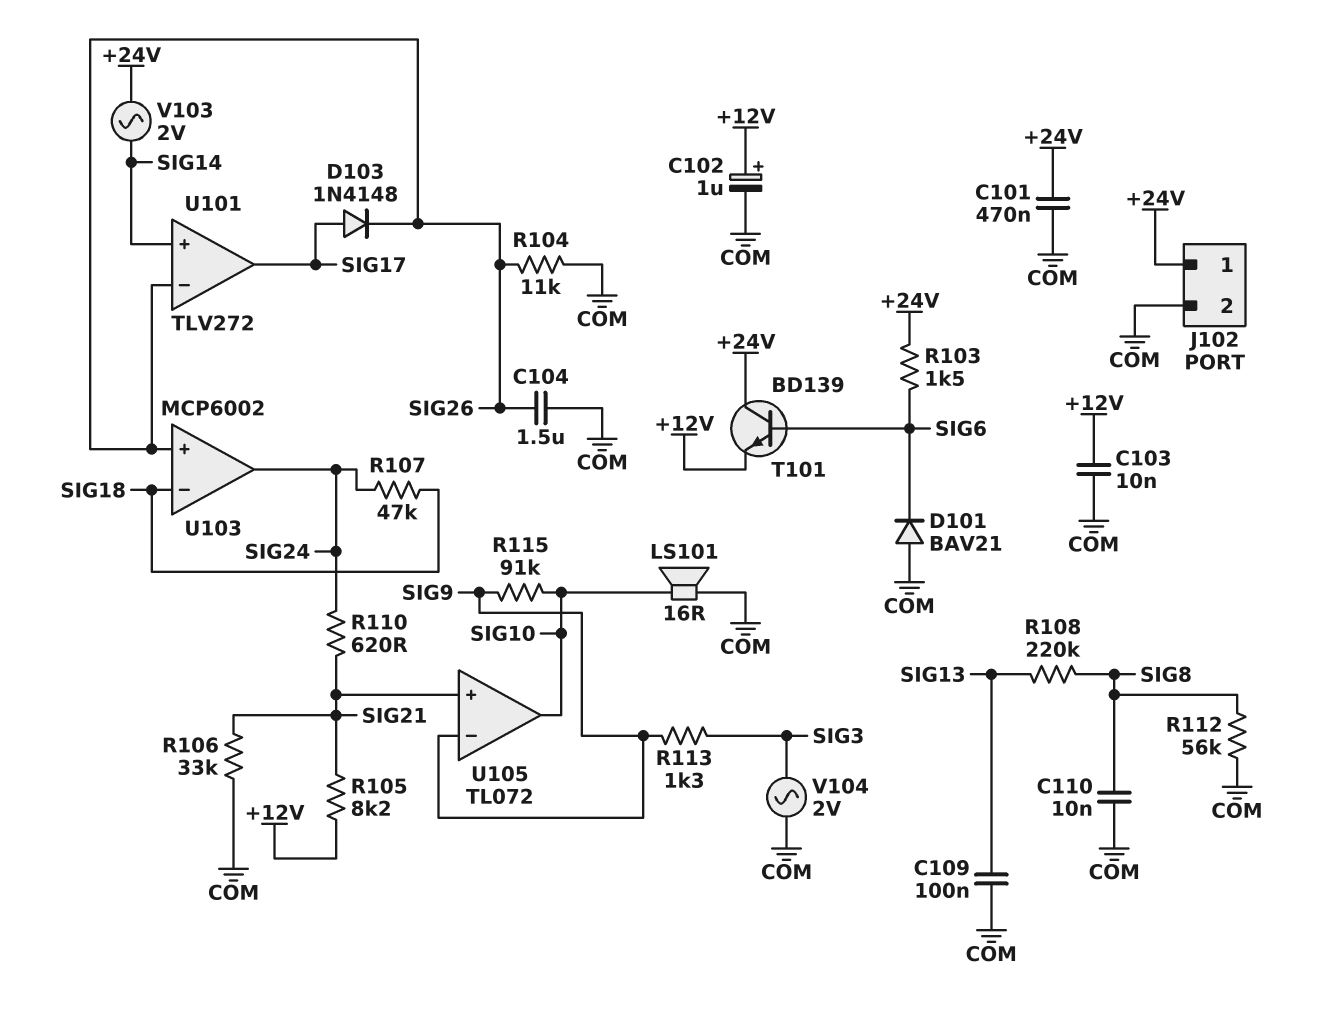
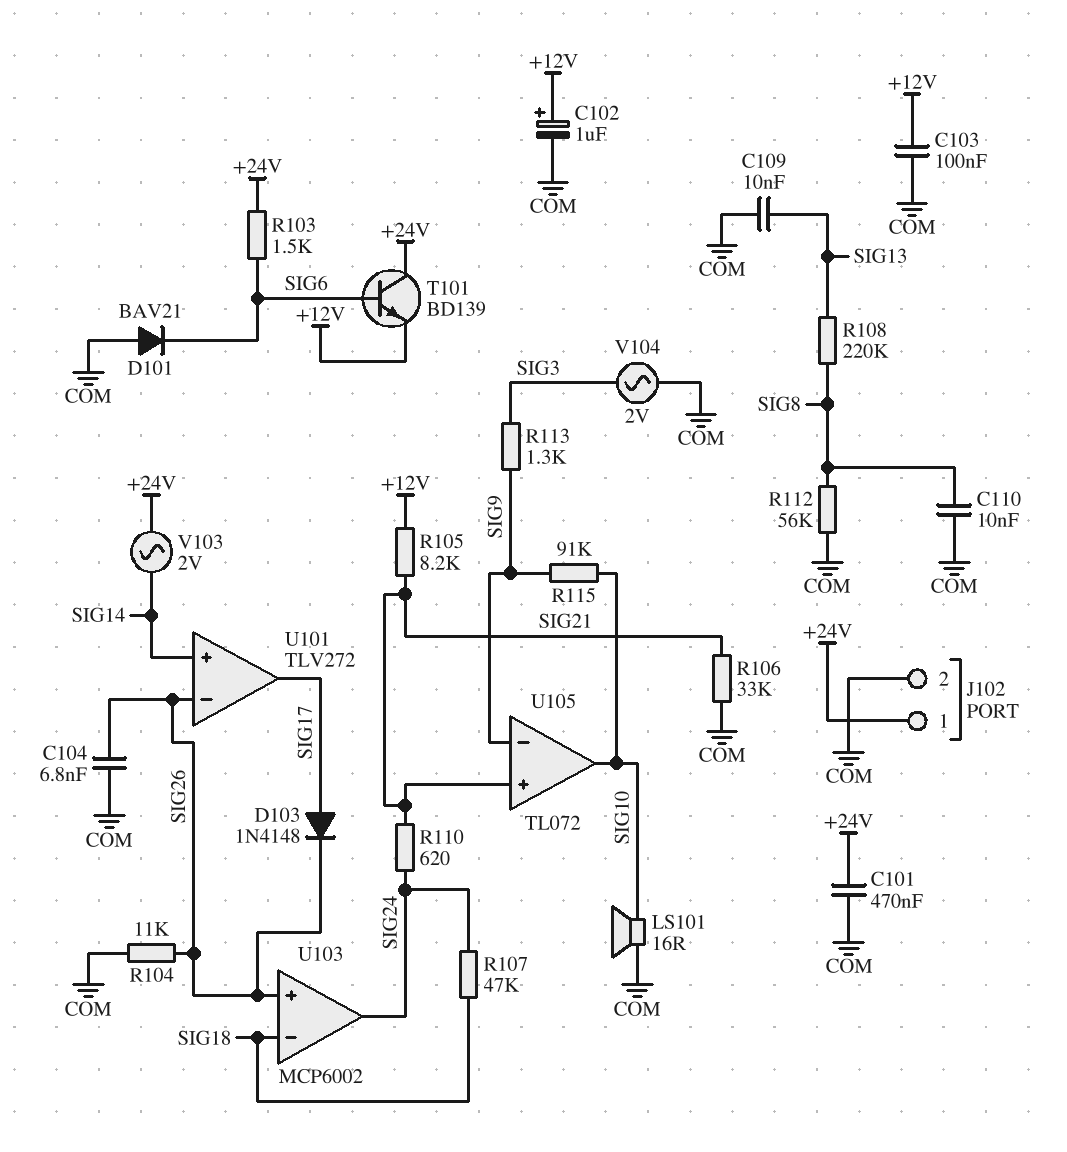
C103: 10nF (+12V, COM) -> 100nF (+12V, COM)
C104: 1.5uF (COM, SIG26) -> 6.8nF (COM, SIG26)
C109: 100nF (COM, SIG13) -> 10nF (COM, SIG13)

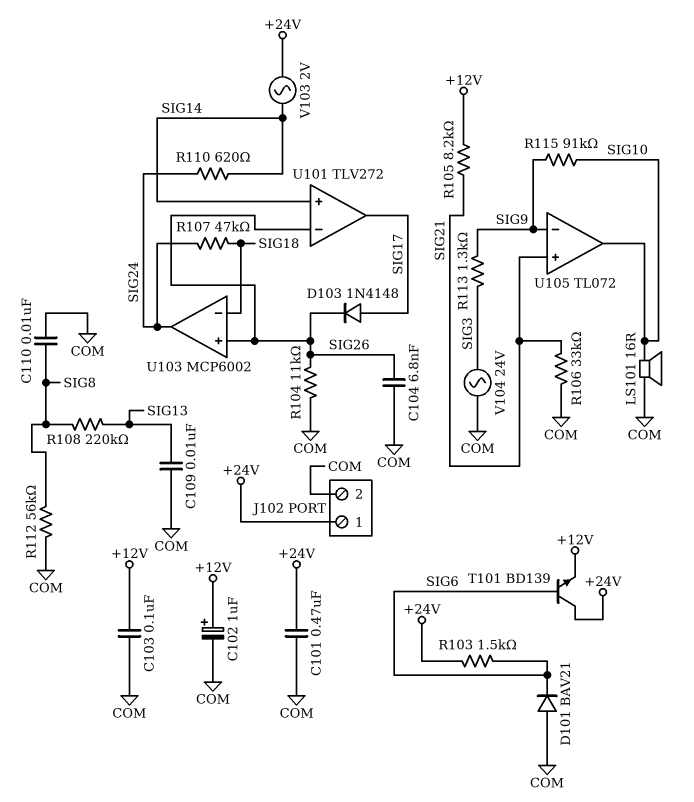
R110: 620 (SIG21, SIG24) -> 620 (SIG14, SIG24)
V104: AC 2V (COM, SIG3) -> AC 24V (COM, SIG3)

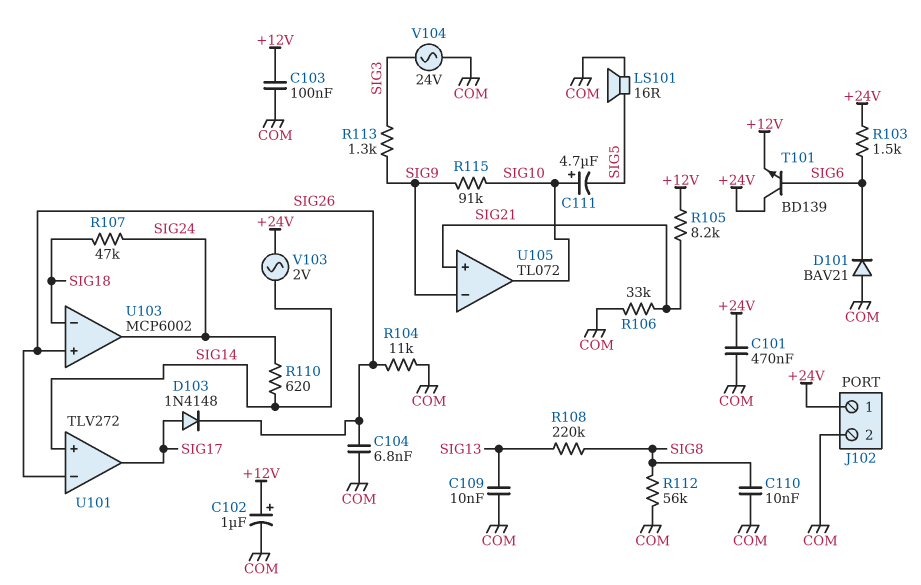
C111: none -> 4.7uF (plus SIG10, minus SIG5)
LS101: speaker 16R (COM, SIG10) -> speaker 16R (COM, SIG5)

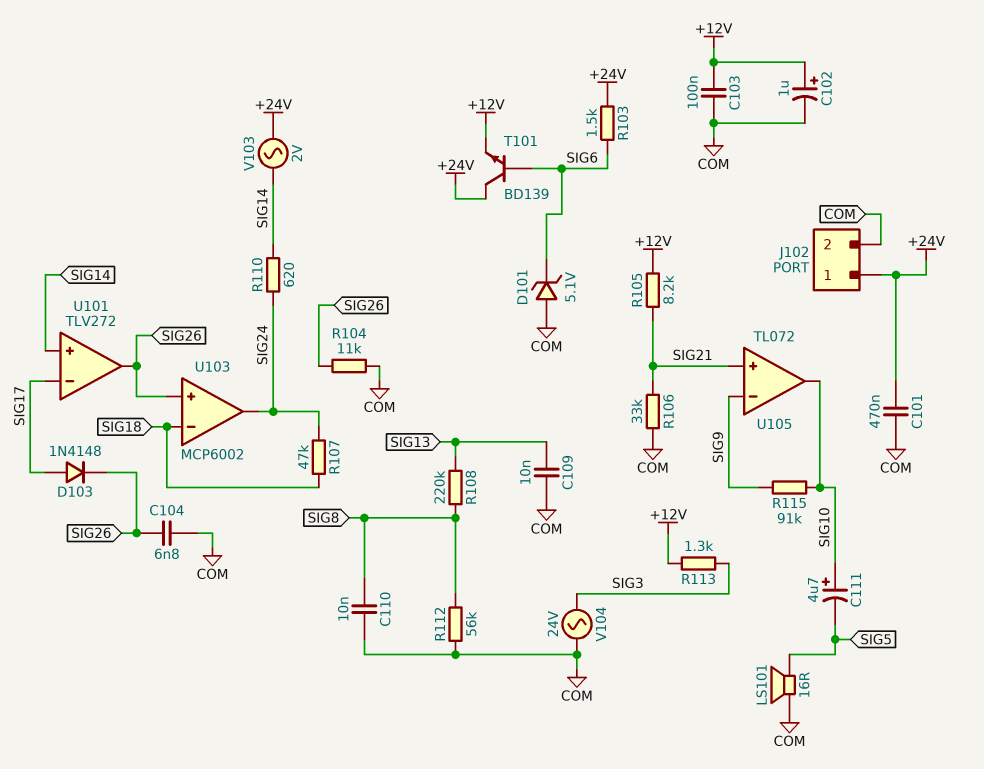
D101: diode BAV21 (A COM, K SIG6) -> zener 5.1V (A COM, K SIG6)
R113: 1.3k (SIG3, SIG9) -> 1.3k (+12V, SIG3)
U101 pin in-: SIG26 -> SIG17
U101 pin out: SIG17 -> SIG26

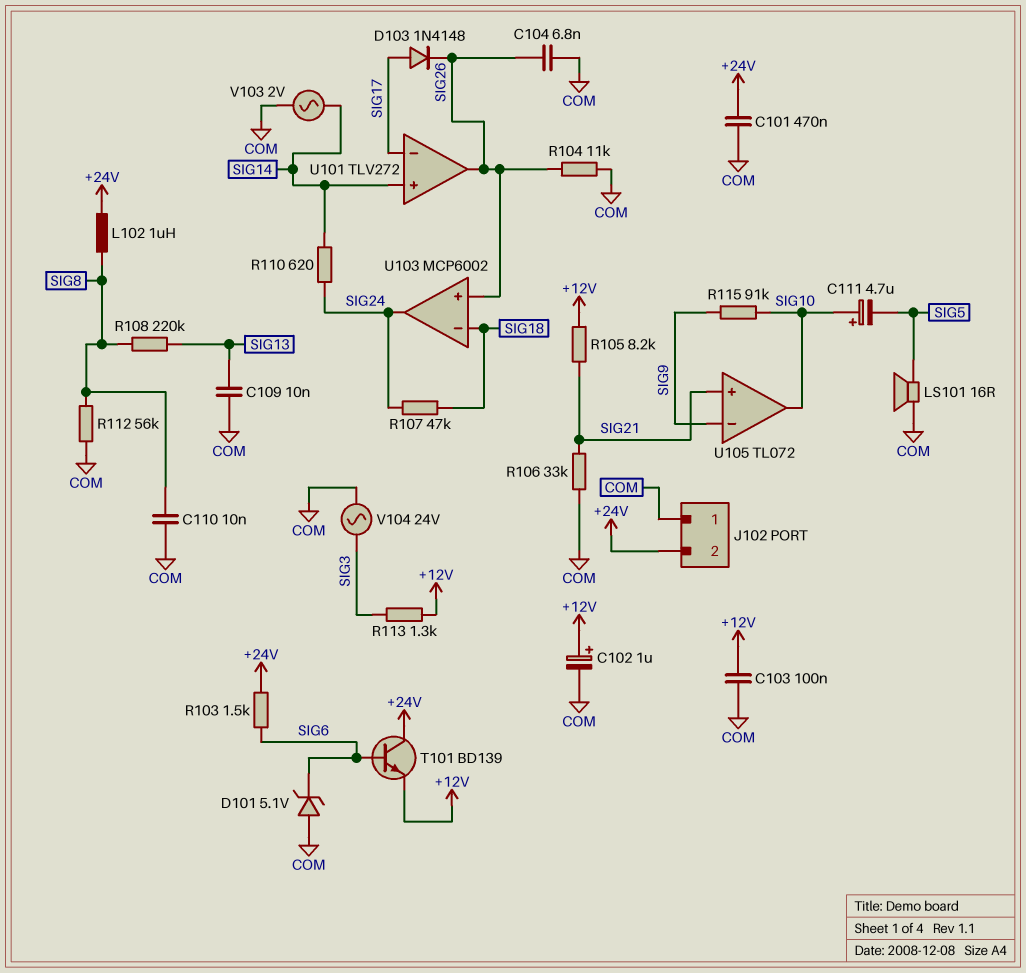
J102 pin 1: +24V -> COM
J102 pin 2: COM -> +24V
L102: none -> 1uH (+24V, SIG8)
V103: AC 2V (+24V, SIG14) -> AC 2V (COM, SIG14)

